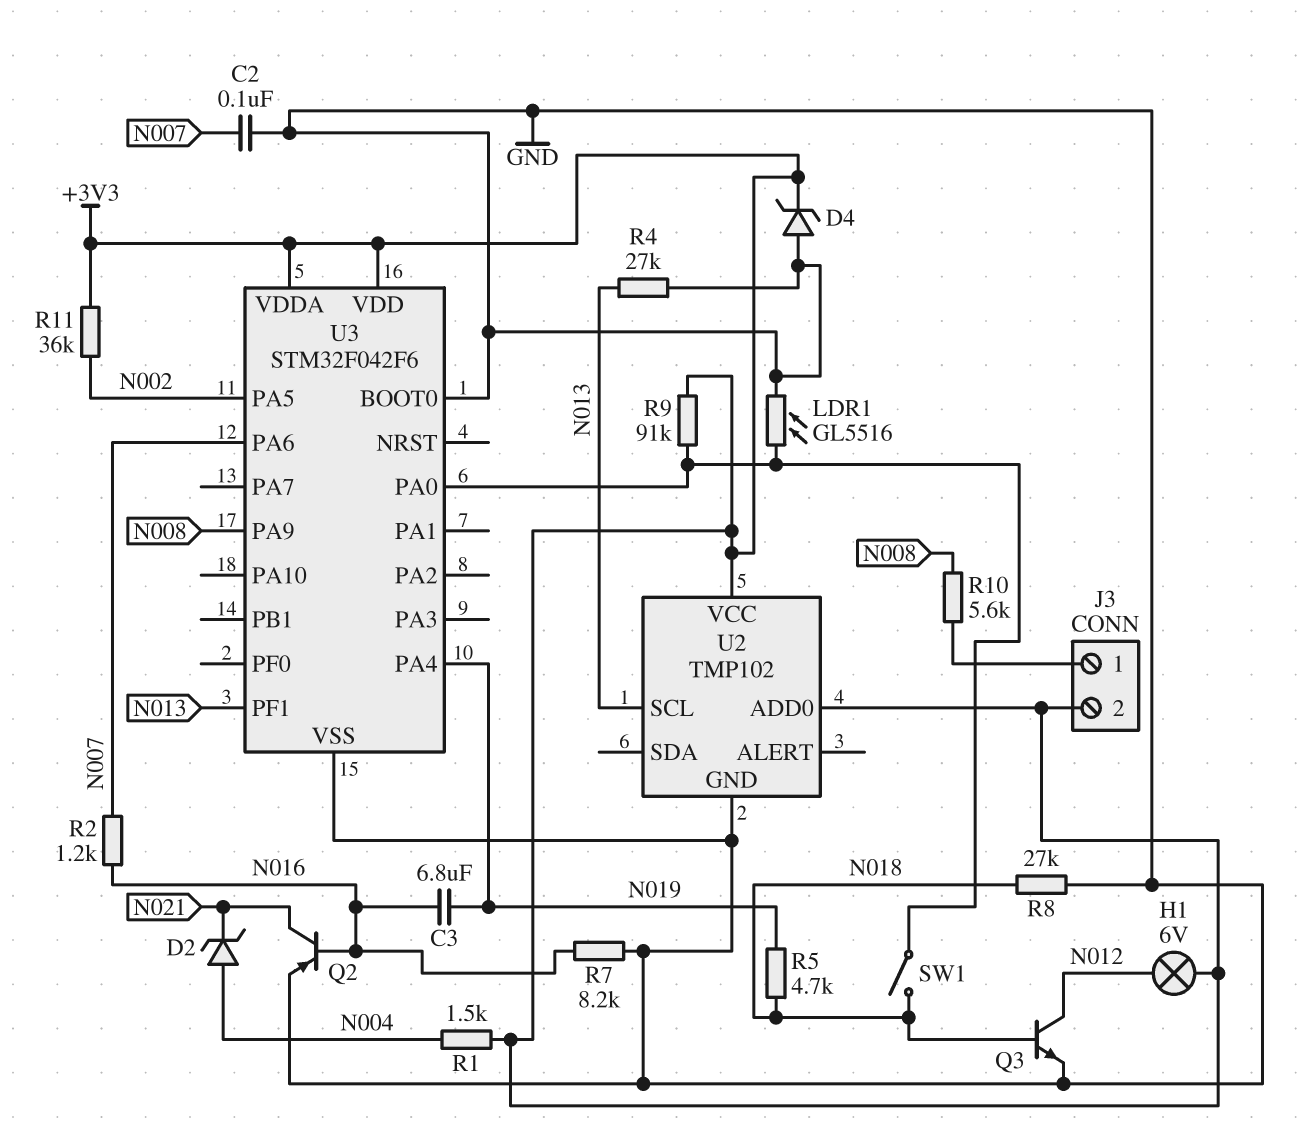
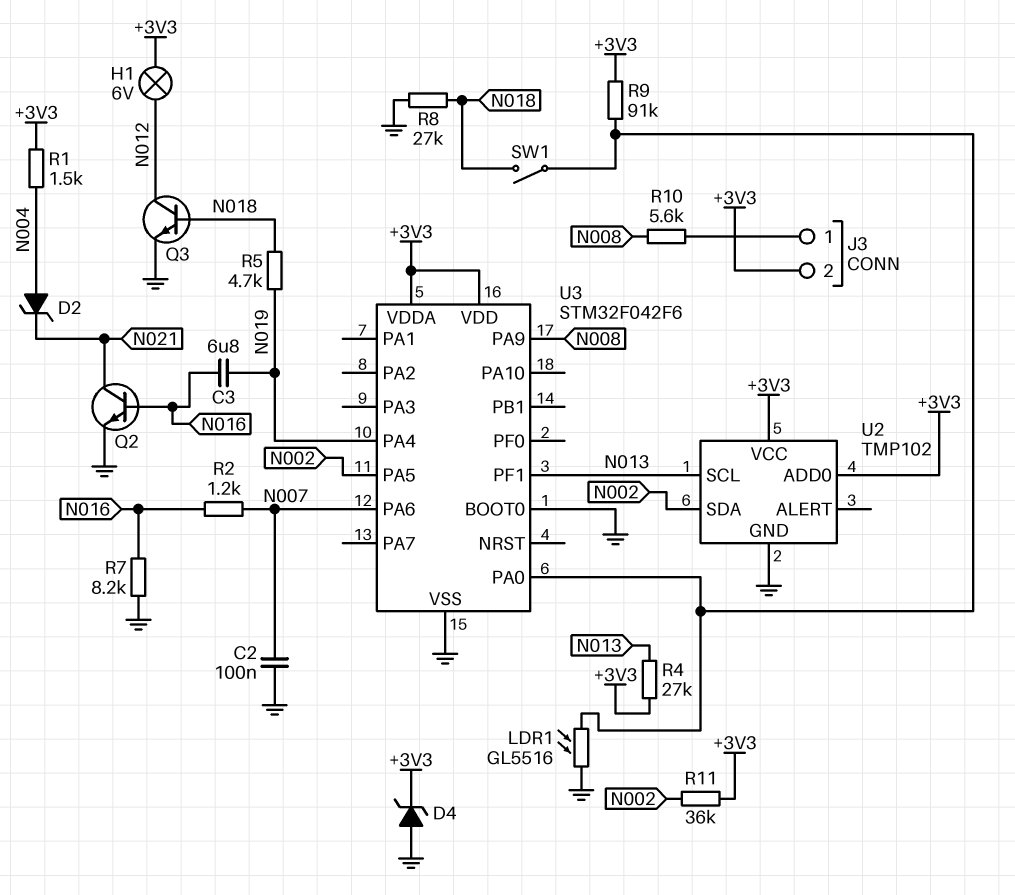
Q2: PNP (B N016, C N021, E GND) -> NPN (B N016, C N021, E GND)
R4: 27k (GND, N013) -> 27k (+3V3, N013)
U2 pin SDA: none -> N002

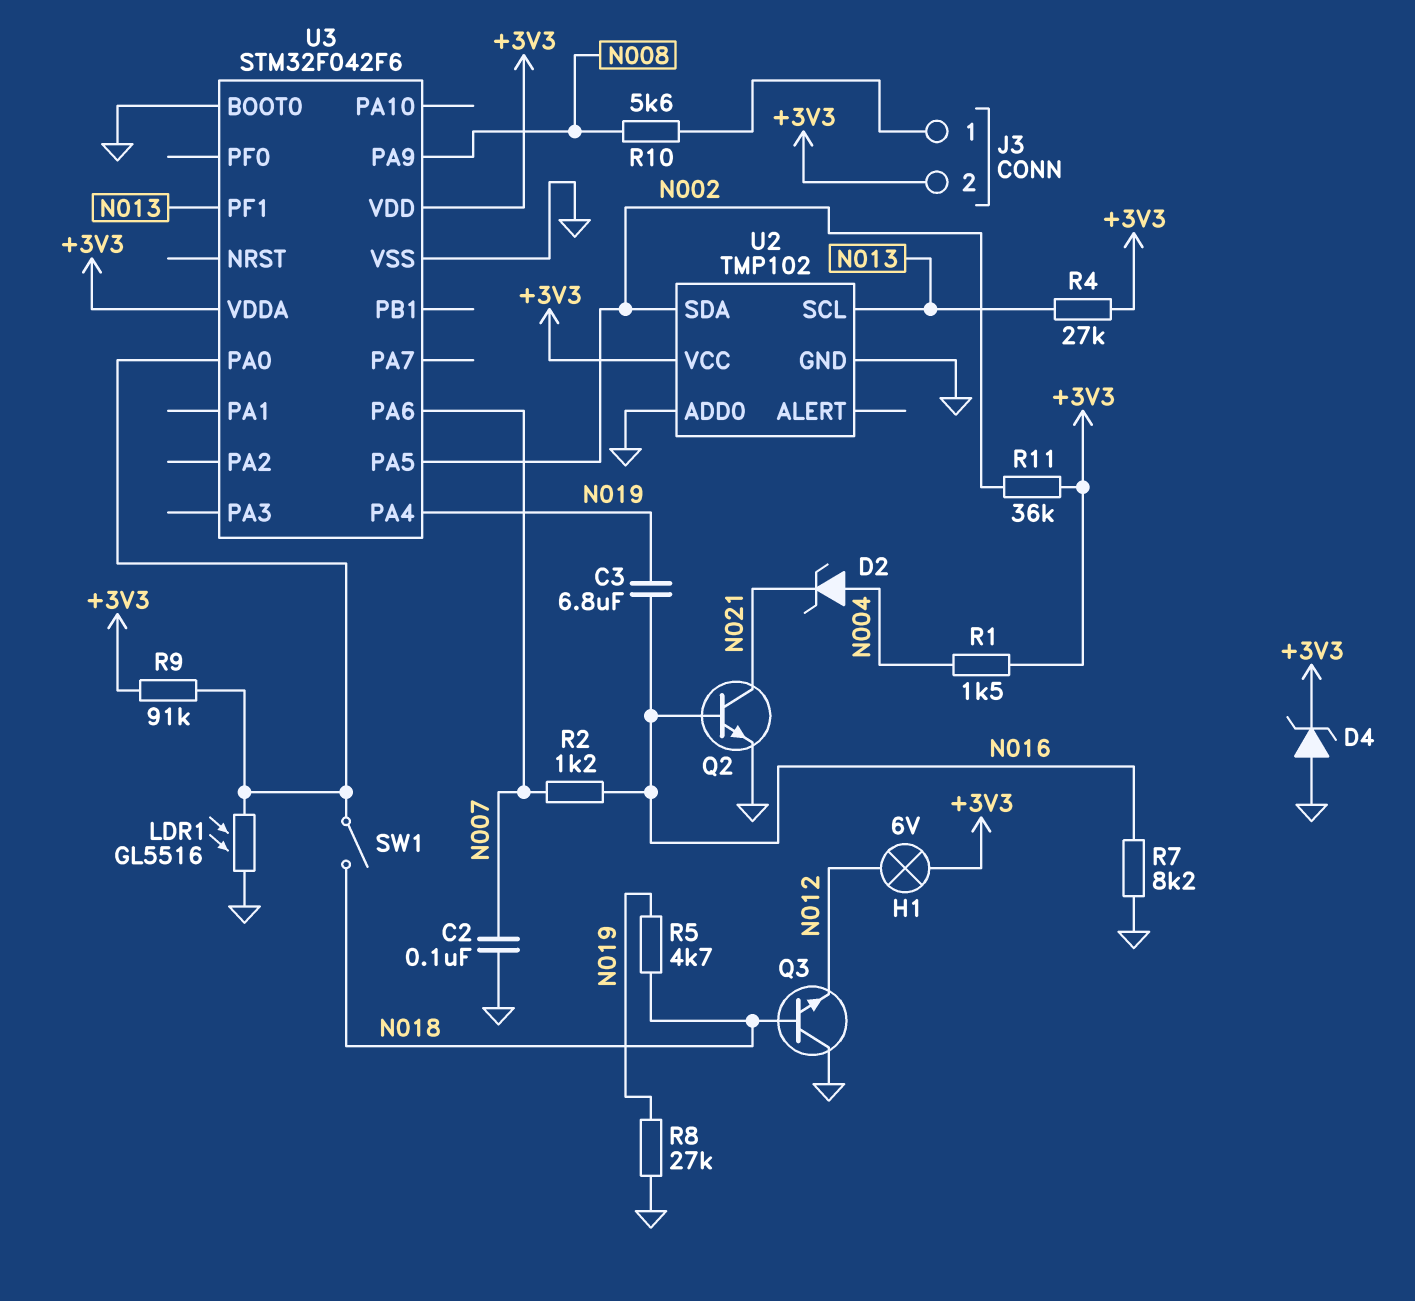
Q3: NPN (B N018, C N012, E GND) -> NPN (B N018, C GND, E N012)
R8: 27k (GND, N018) -> 27k (GND, N019)
U2 pin ADD0: +3V3 -> GND

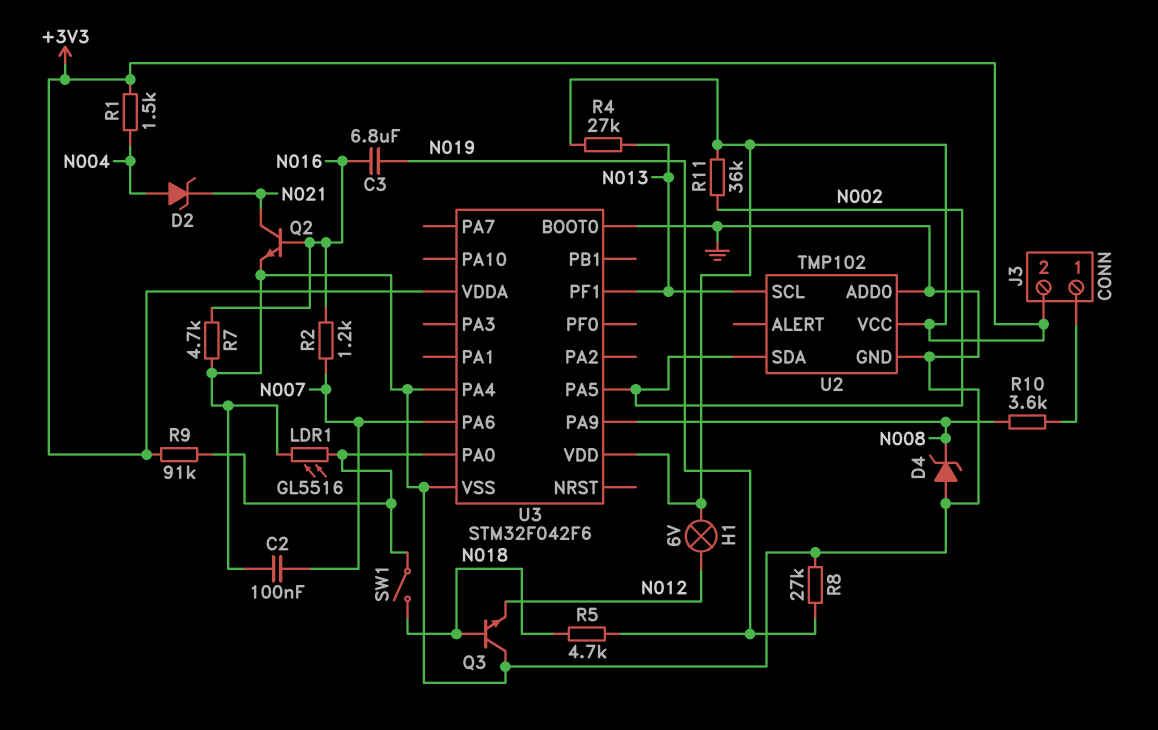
D4: zener (A GND, K +3V3) -> zener (A GND, K N008)
R7: 8.2k (GND, N016) -> 4.7k (GND, N016)
R10: 5.6k (J3/1, N008) -> 3.6k (J3/1, N008)
U3 pin PA4: N019 -> GND

